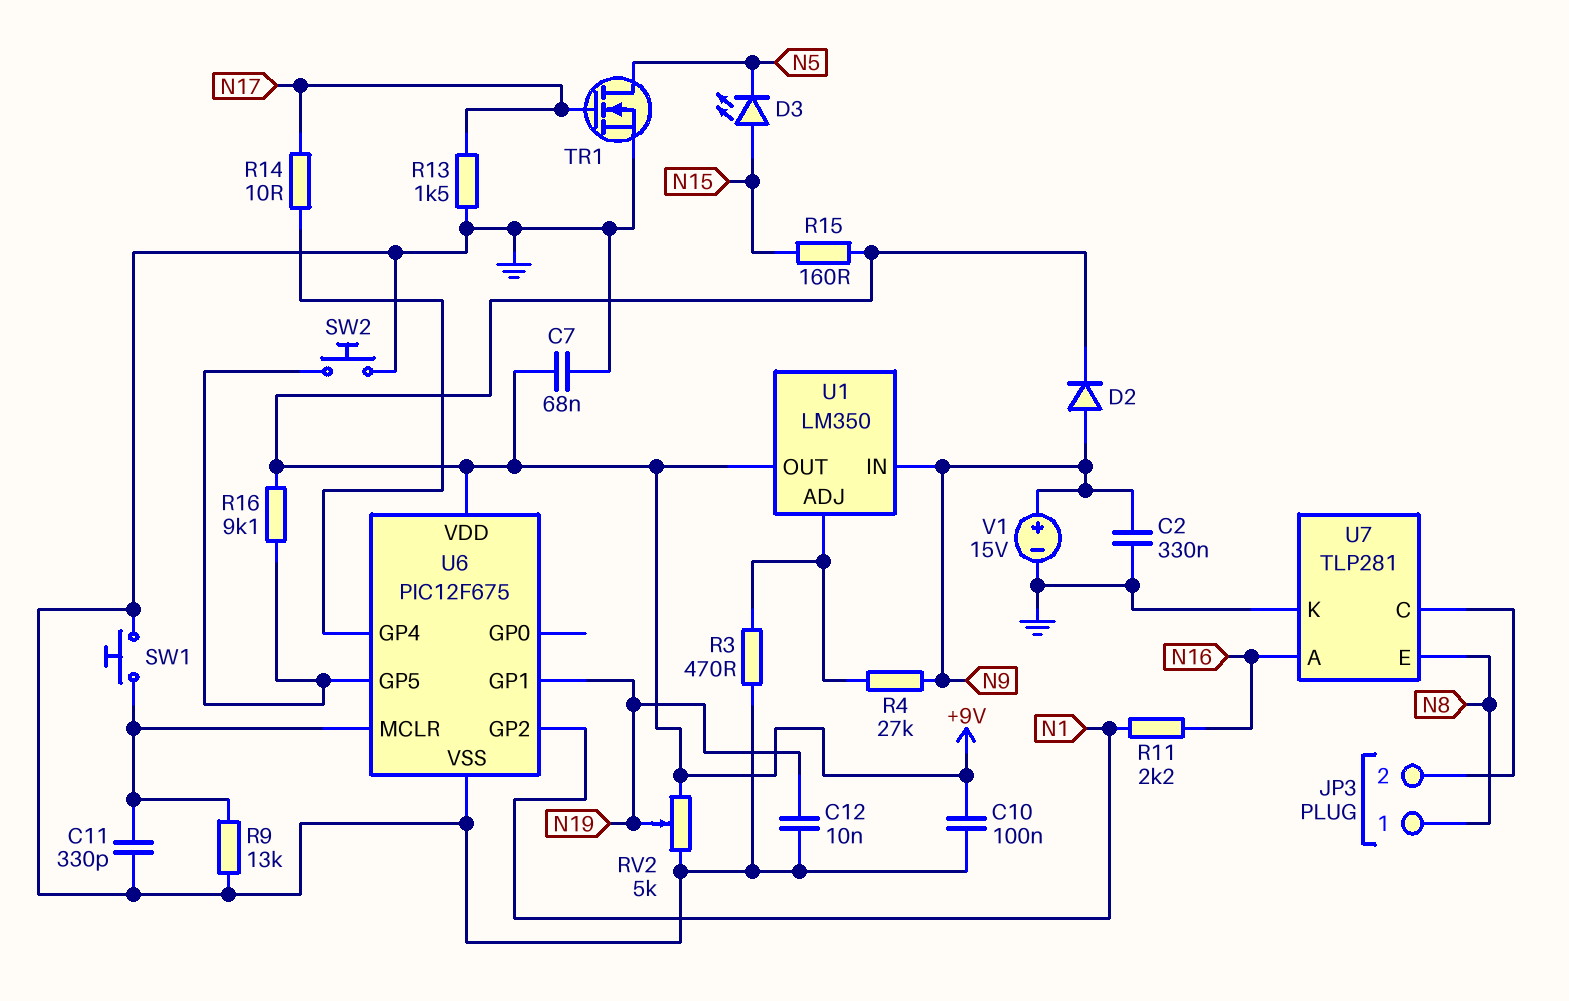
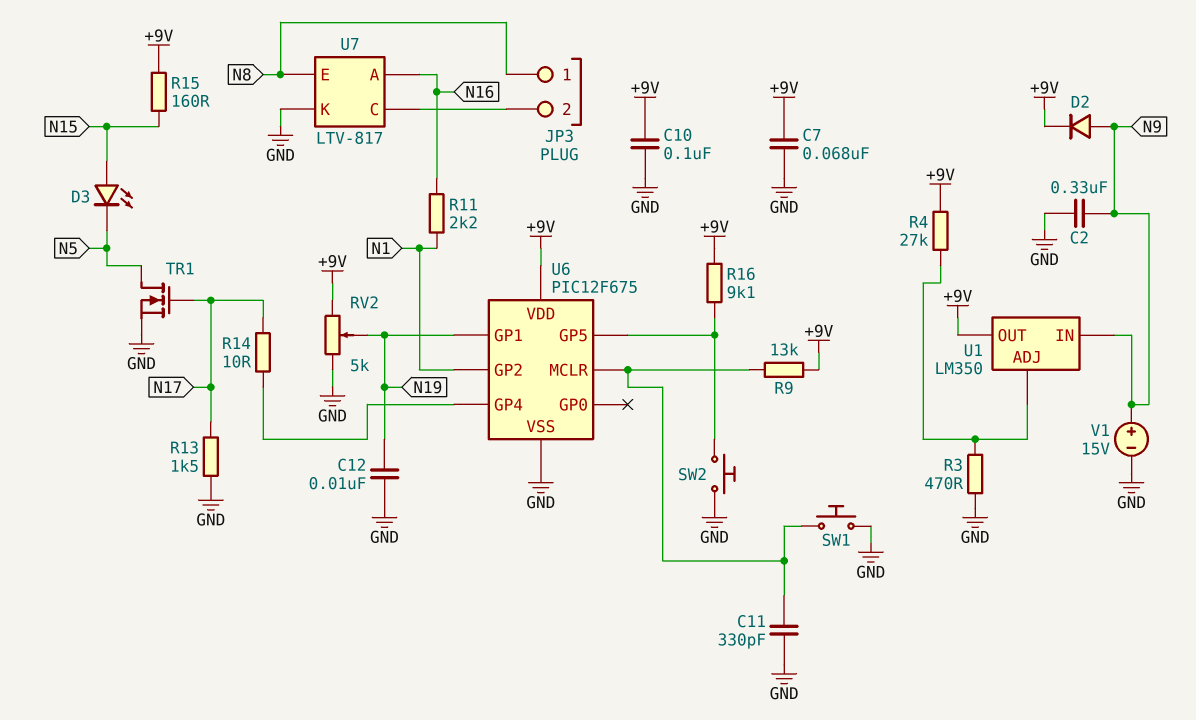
R4: 27k (N9, U1/ADJ) -> 27k (+9V, U1/ADJ)
R9: 13k (GND, U6/MCLR) -> 13k (+9V, U6/MCLR)
U7: TLP281 -> LTV-817

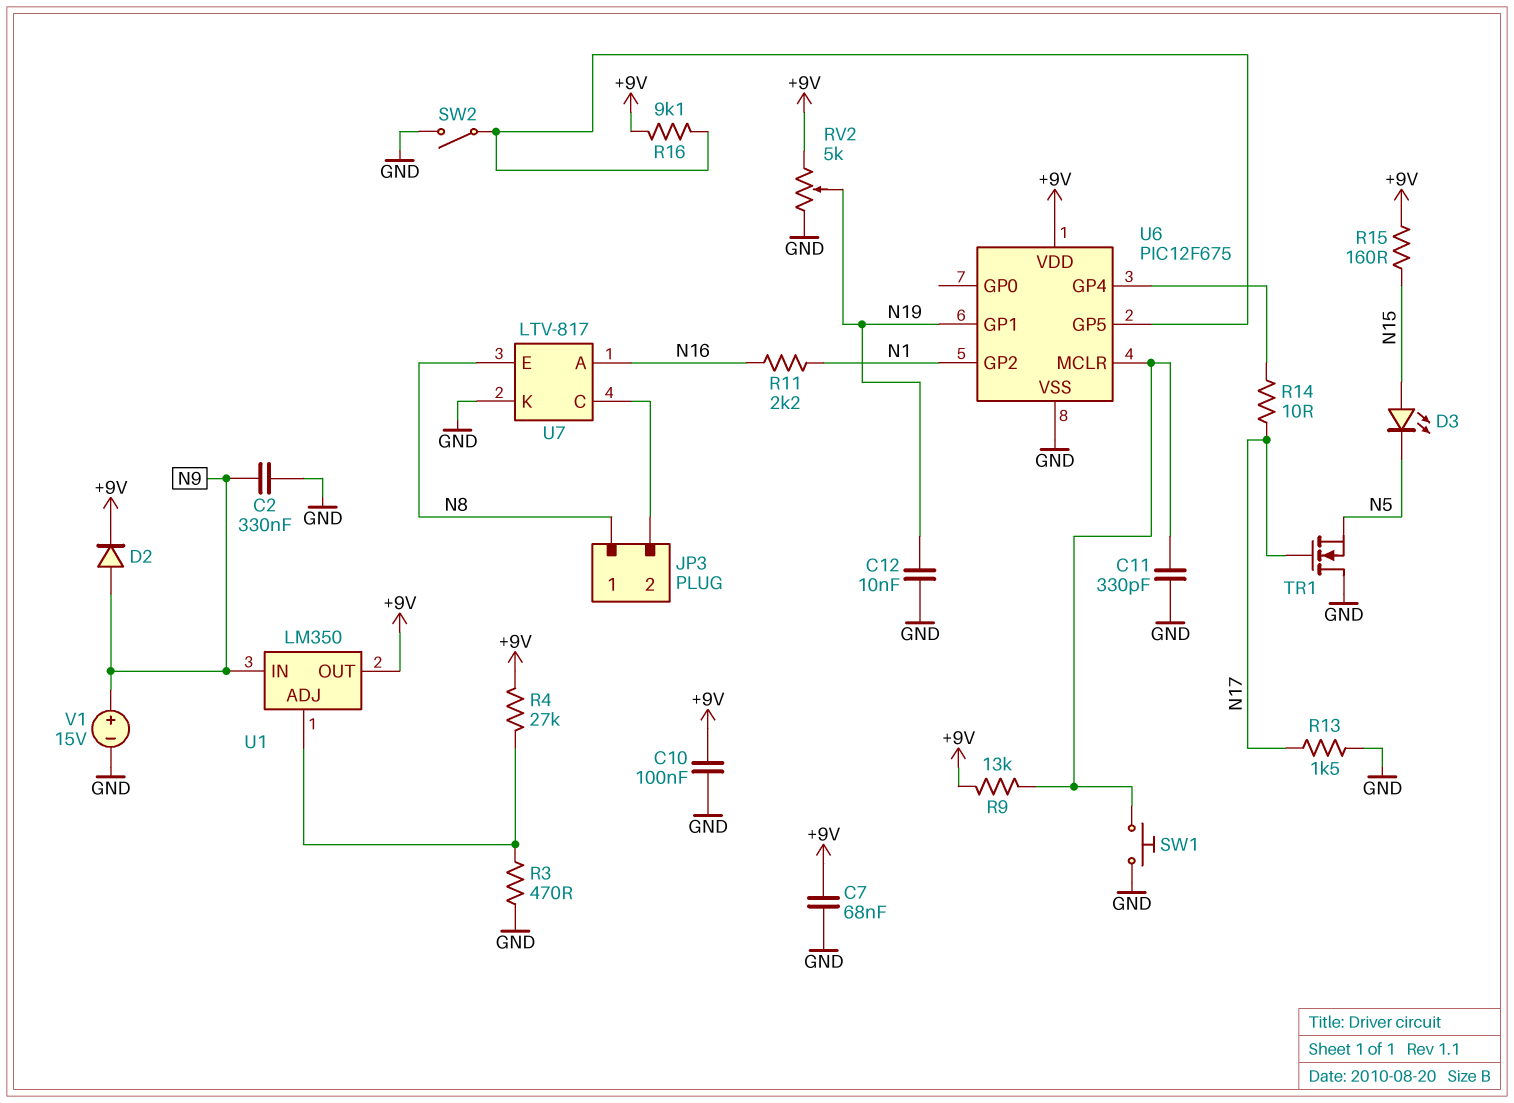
SW2: button (GND, U6/GP5) -> switch (GND, U6/GP5)
TR1: NMOS (G N17, D N5, S GND) -> NMOS (G N17, D GND, S N5)

